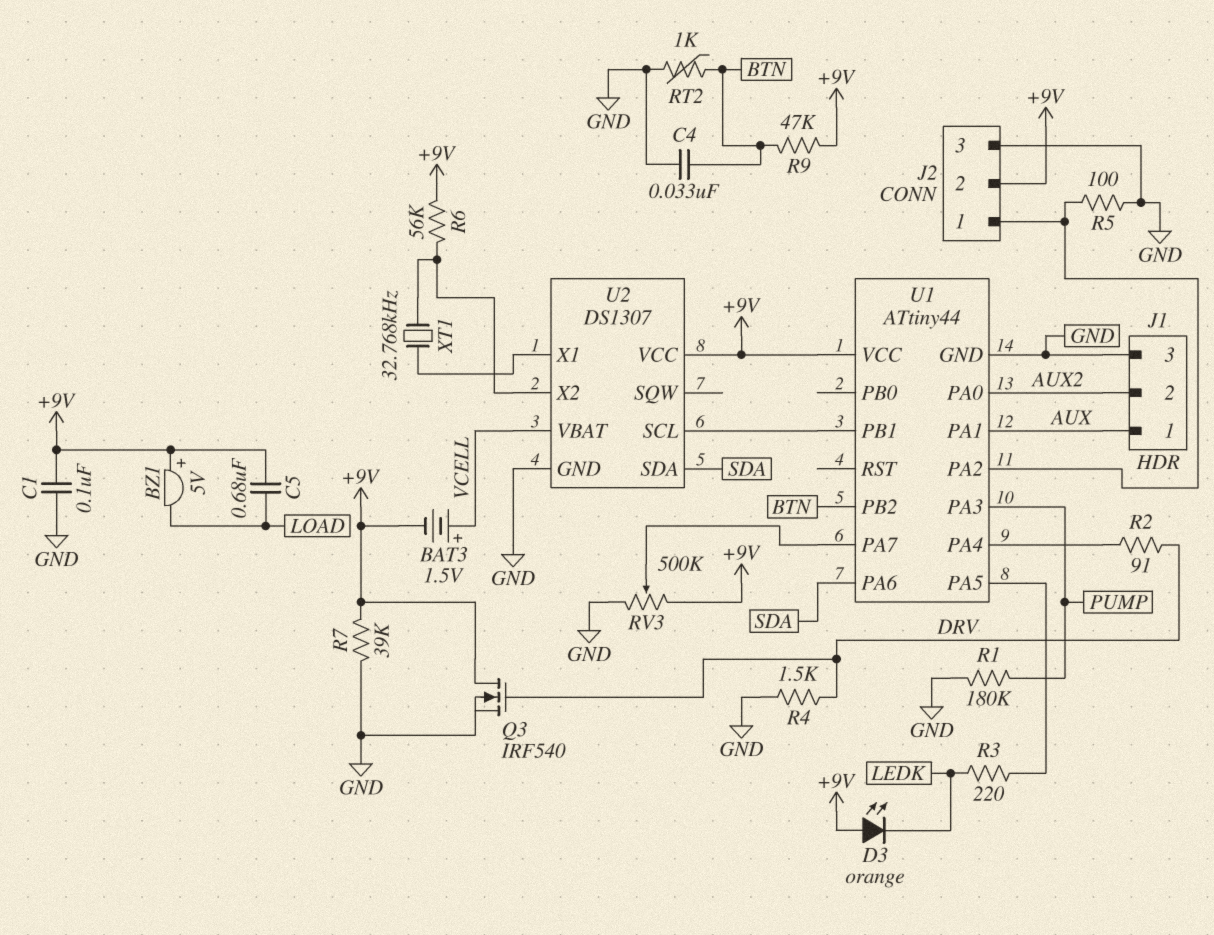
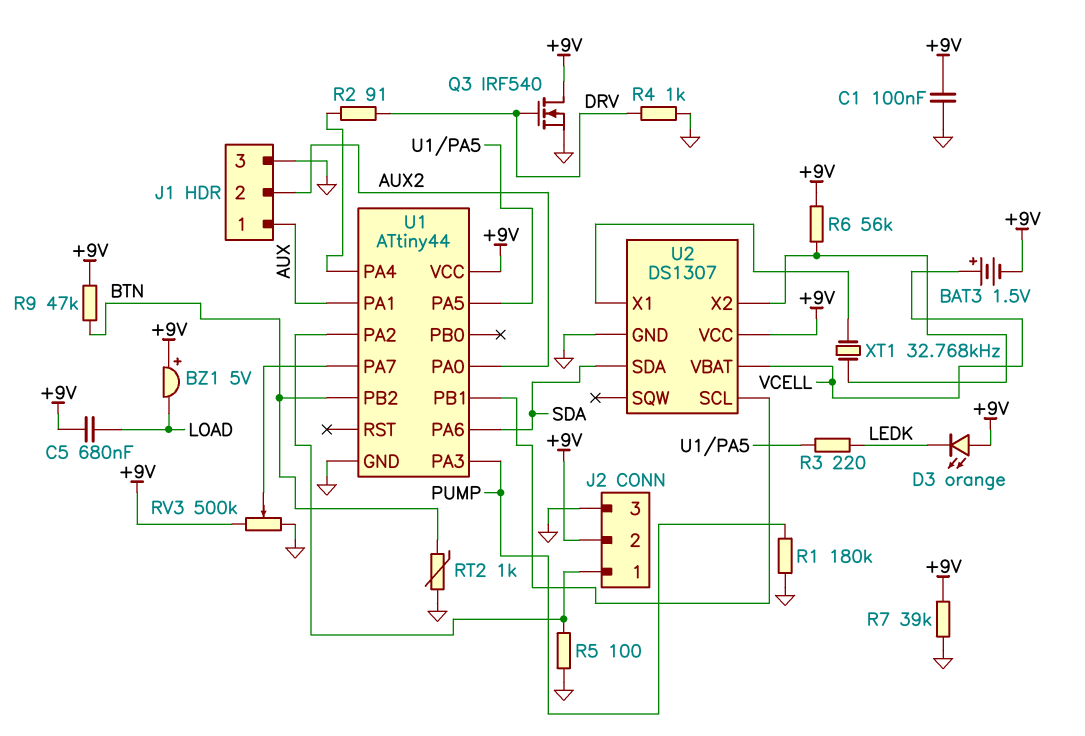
C4: 33nF (BTN, GND) -> none
R4: 1.5k (DRV, GND) -> 1k (DRV, GND)

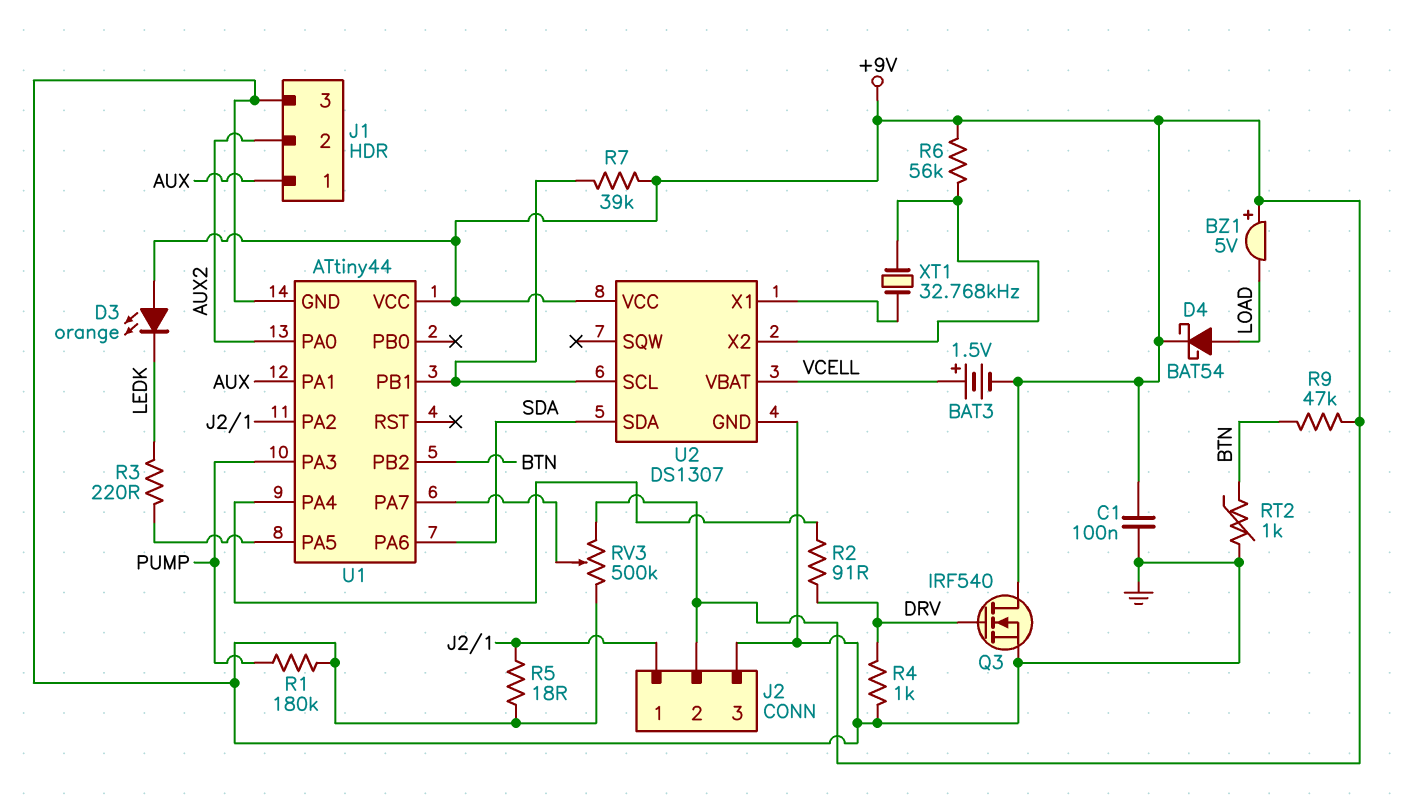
C5: 680nF (+9V, LOAD) -> none
D4: none -> schottky BAT54 (A LOAD, K +9V)
R5: 100 (GND, J2/1) -> 18 (GND, J2/1)
R7: 39k (+9V, GND) -> 39k (+9V, U1/PB1)

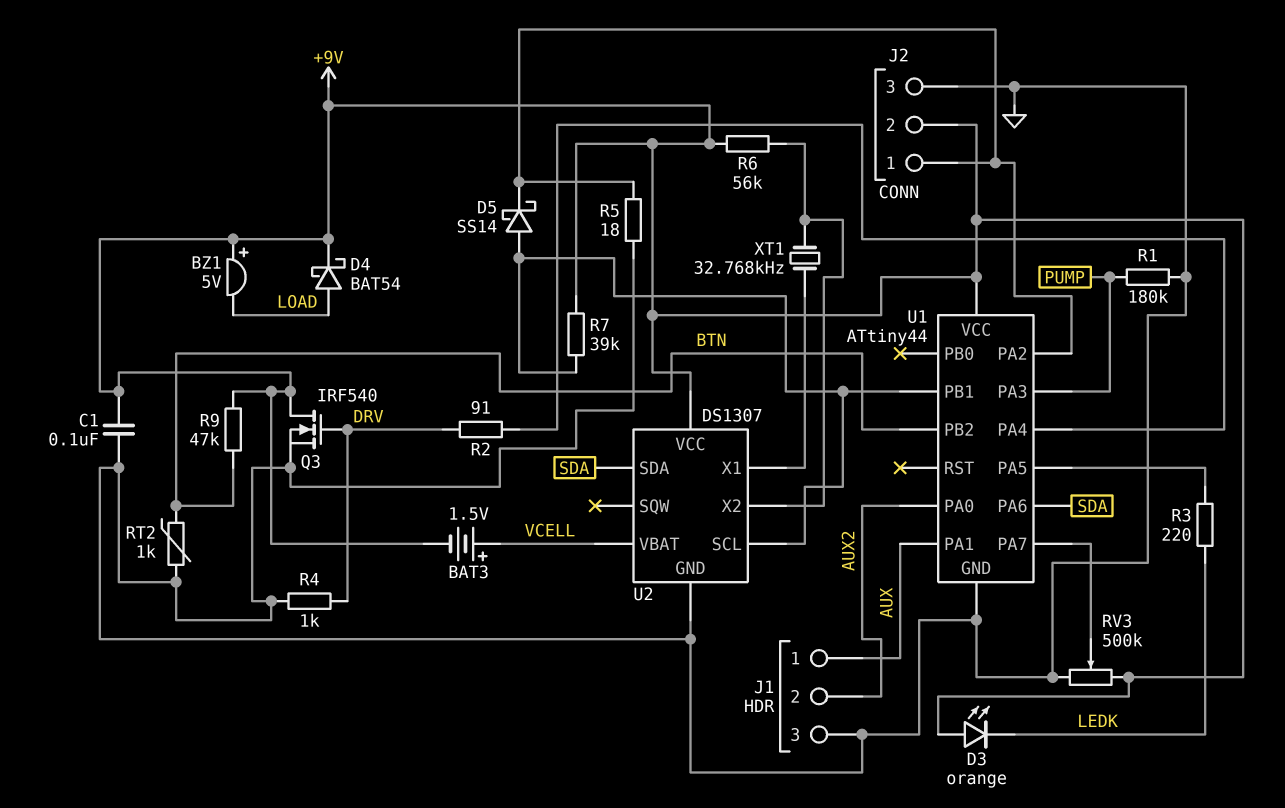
D5: none -> schottky SS14 (A U1/PB1, K J2/1)

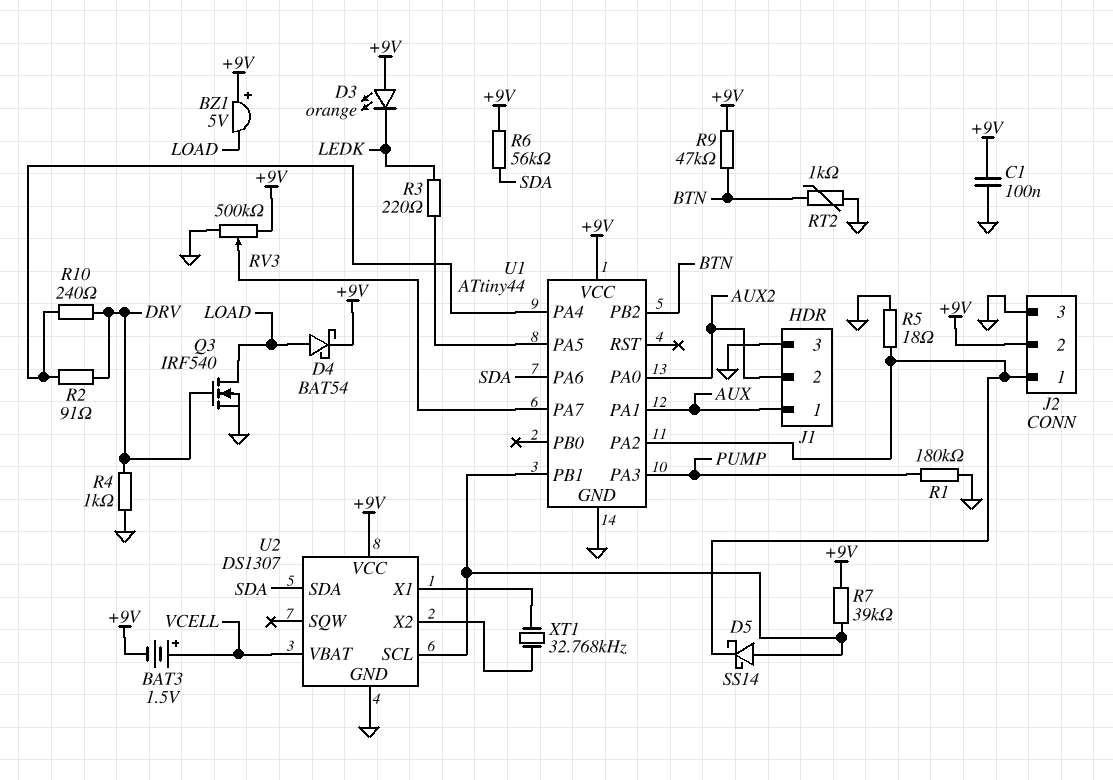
Q3: NMOS IRF540 (G DRV, D +9V, S GND) -> NMOS IRF540 (G DRV, D LOAD, S GND)
R6: 56k (+9V, U2/X2) -> 56k (+9V, SDA)
R10: none -> 240 (DRV, U1/PA4)

